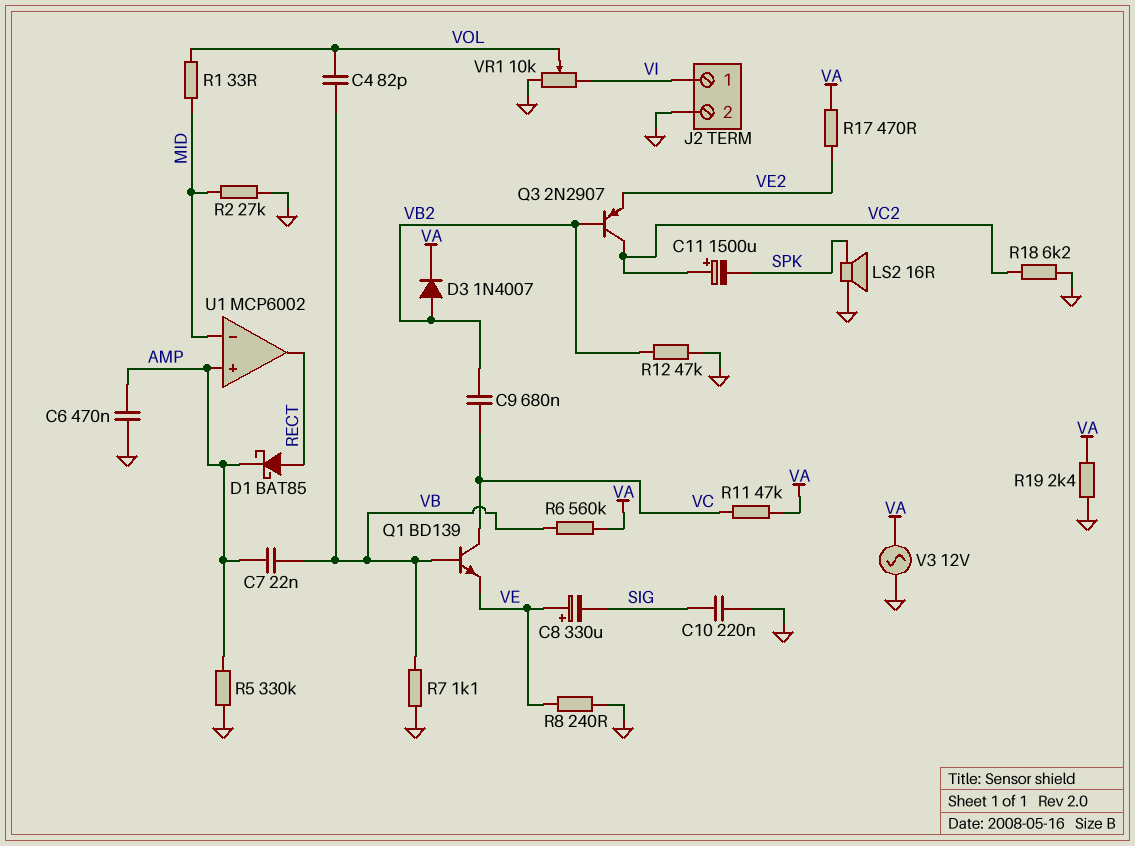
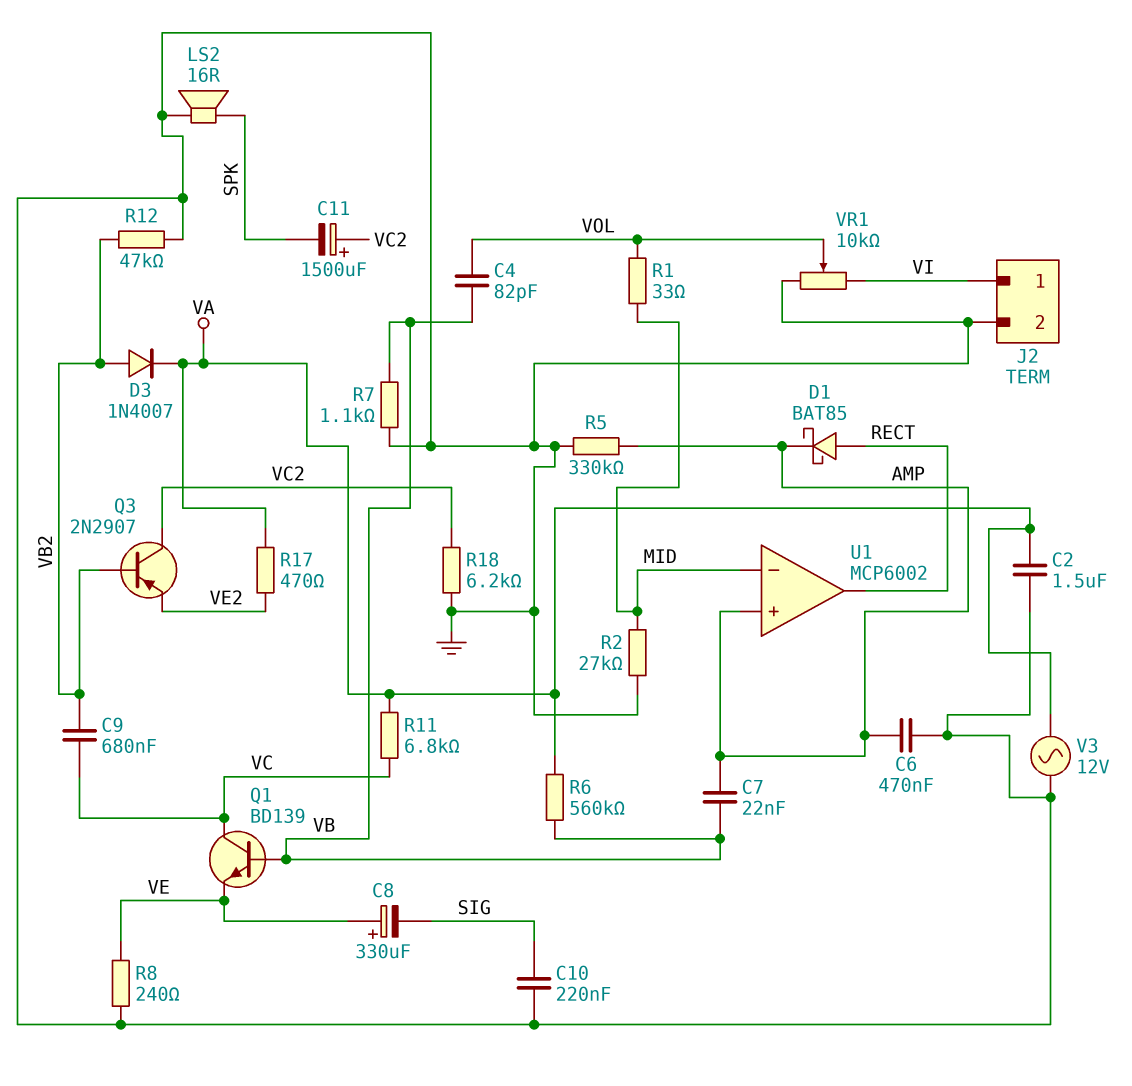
C2: none -> 1.5uF (GND, VA)
R11: 47k (VA, VC) -> 6.8k (VA, VC)
R19: 2.4k (GND, VA) -> none

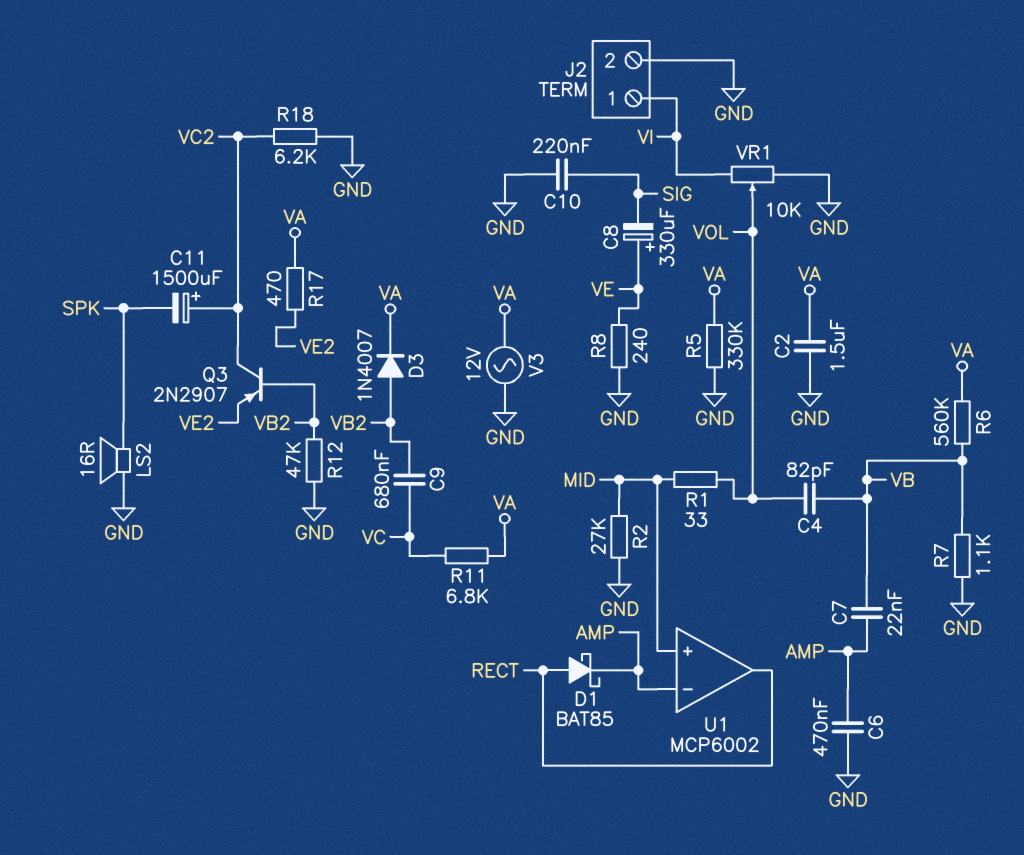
Q1: NPN BD139 (B VB, C VC, E VE) -> none
R5: 330k (AMP, GND) -> 330k (GND, VA)
U1 pin in+: AMP -> MID
U1 pin in-: MID -> AMP

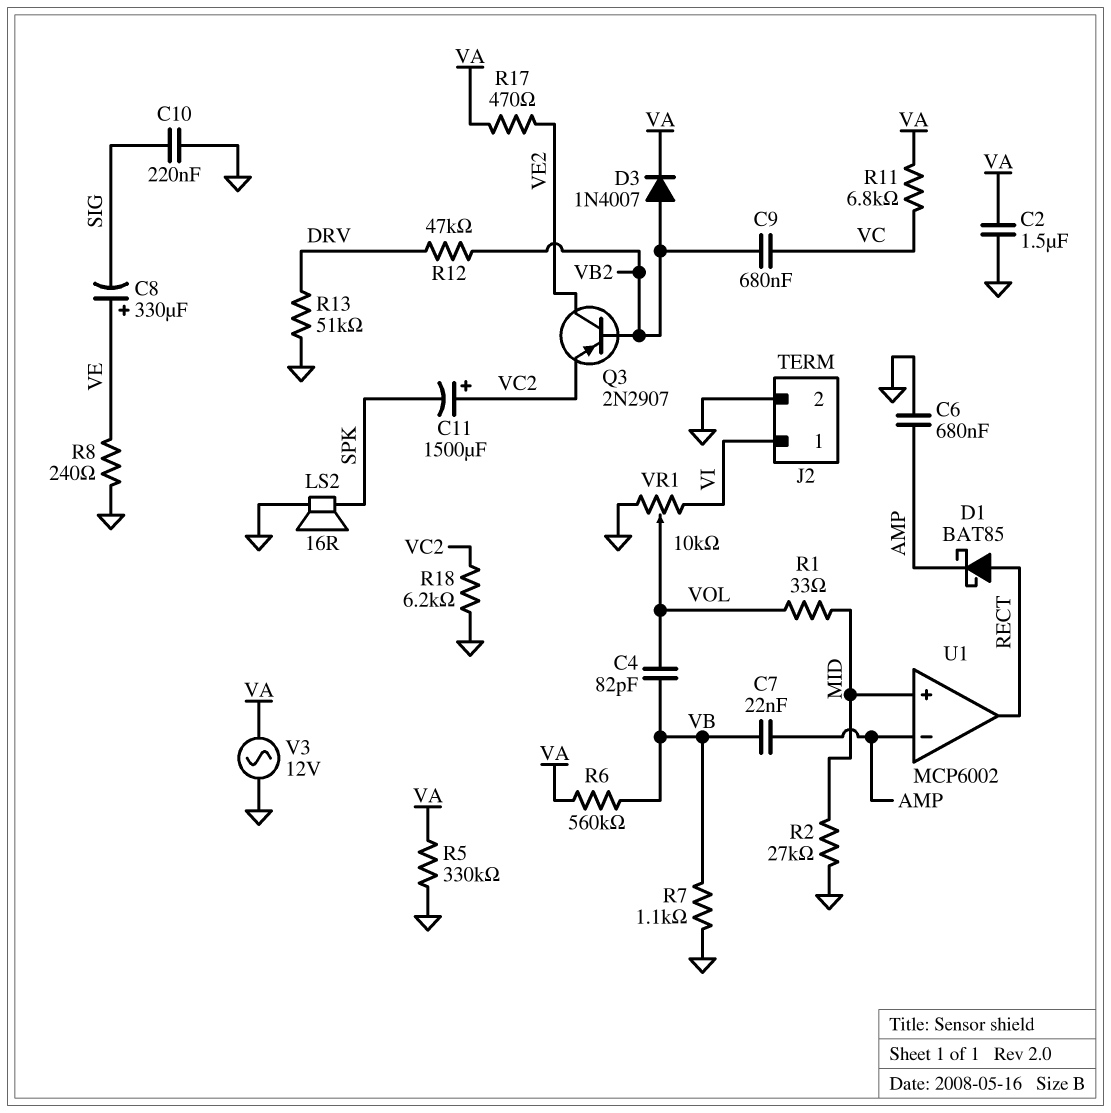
C6: 470nF (AMP, GND) -> 680nF (AMP, GND)
Q3: PNP 2N2907 (B VB2, C VC2, E VE2) -> PNP 2N2907 (B VB2, C VE2, E VC2)
R12: 47k (GND, VB2) -> 47k (DRV, VB2)
R13: none -> 51k (DRV, GND)

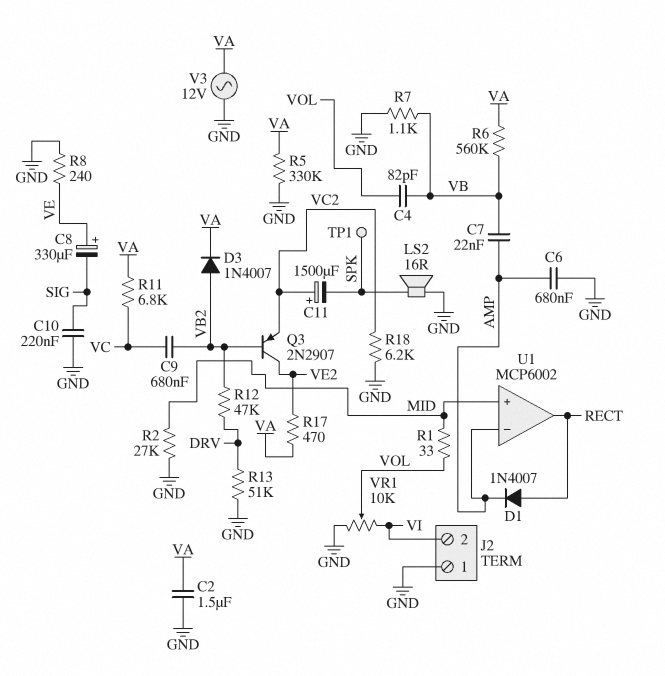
D1: schottky BAT85 (A RECT, K AMP) -> diode 1N4007 (A RECT, K AMP)
J2 pin 1: VI -> GND
J2 pin 2: GND -> VI
TP1: none -> test point (SPK)

